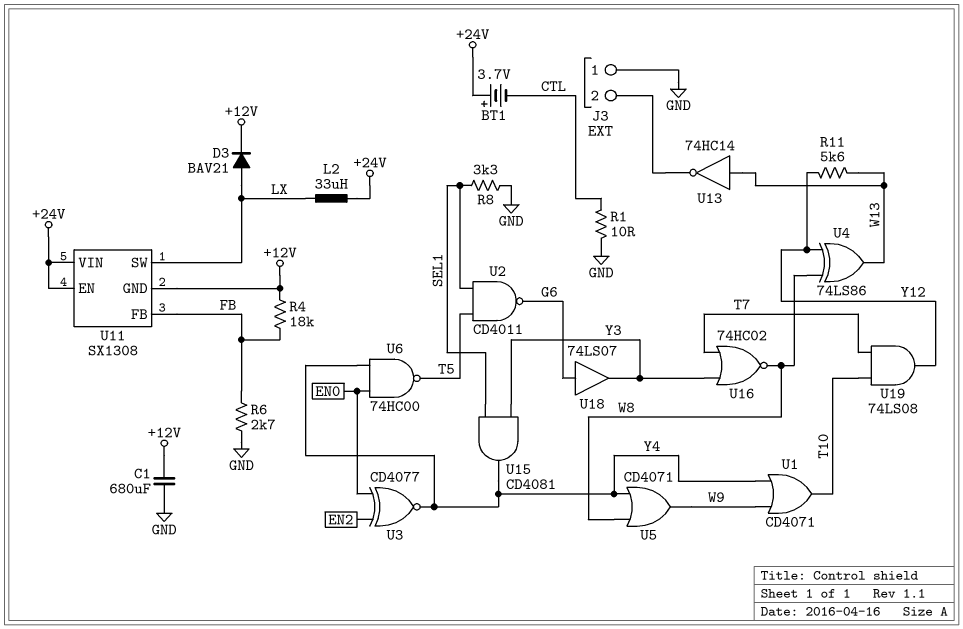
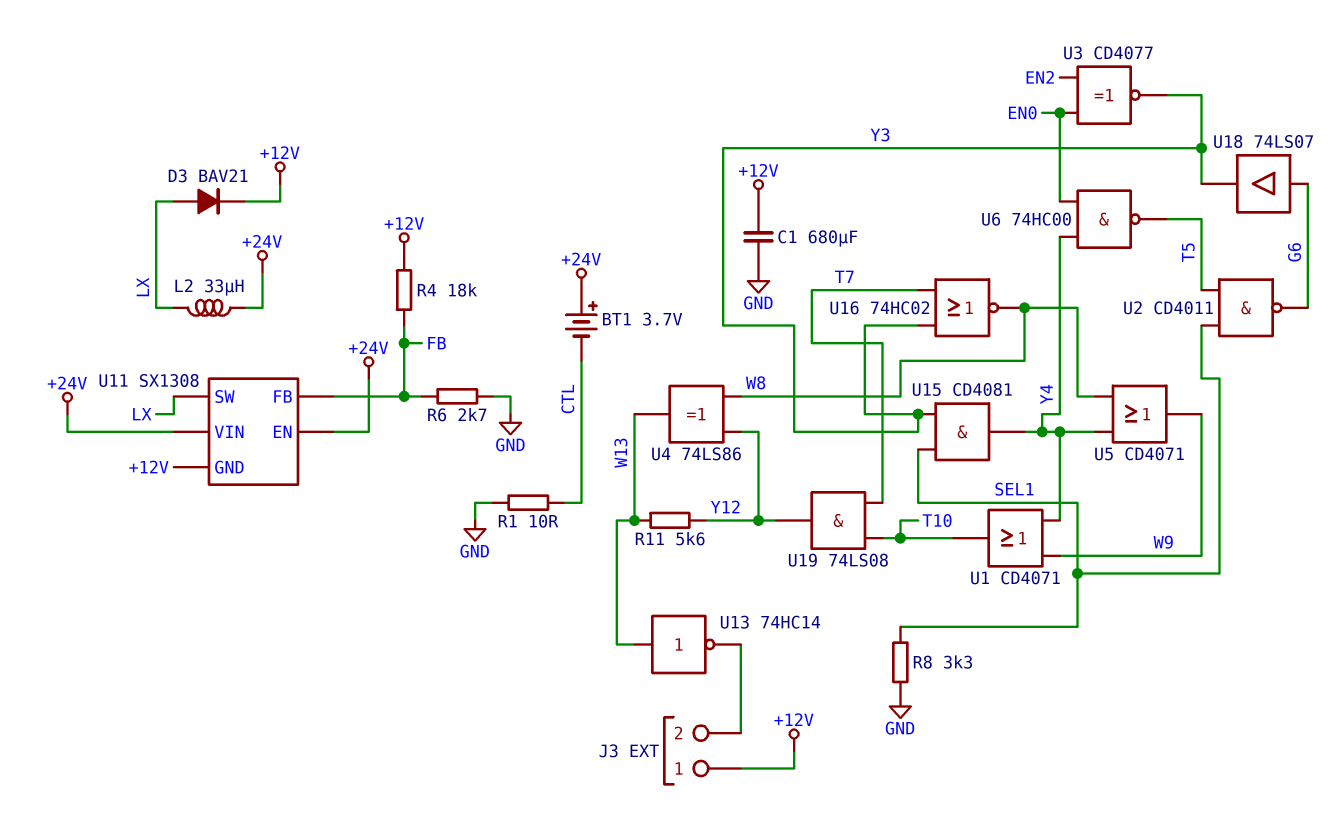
J3 pin 1: GND -> +12V
U3: XNOR CD4077 (in EN0, in EN2, out Y4) -> XNOR CD4077 (in EN0, in EN2, out Y3)

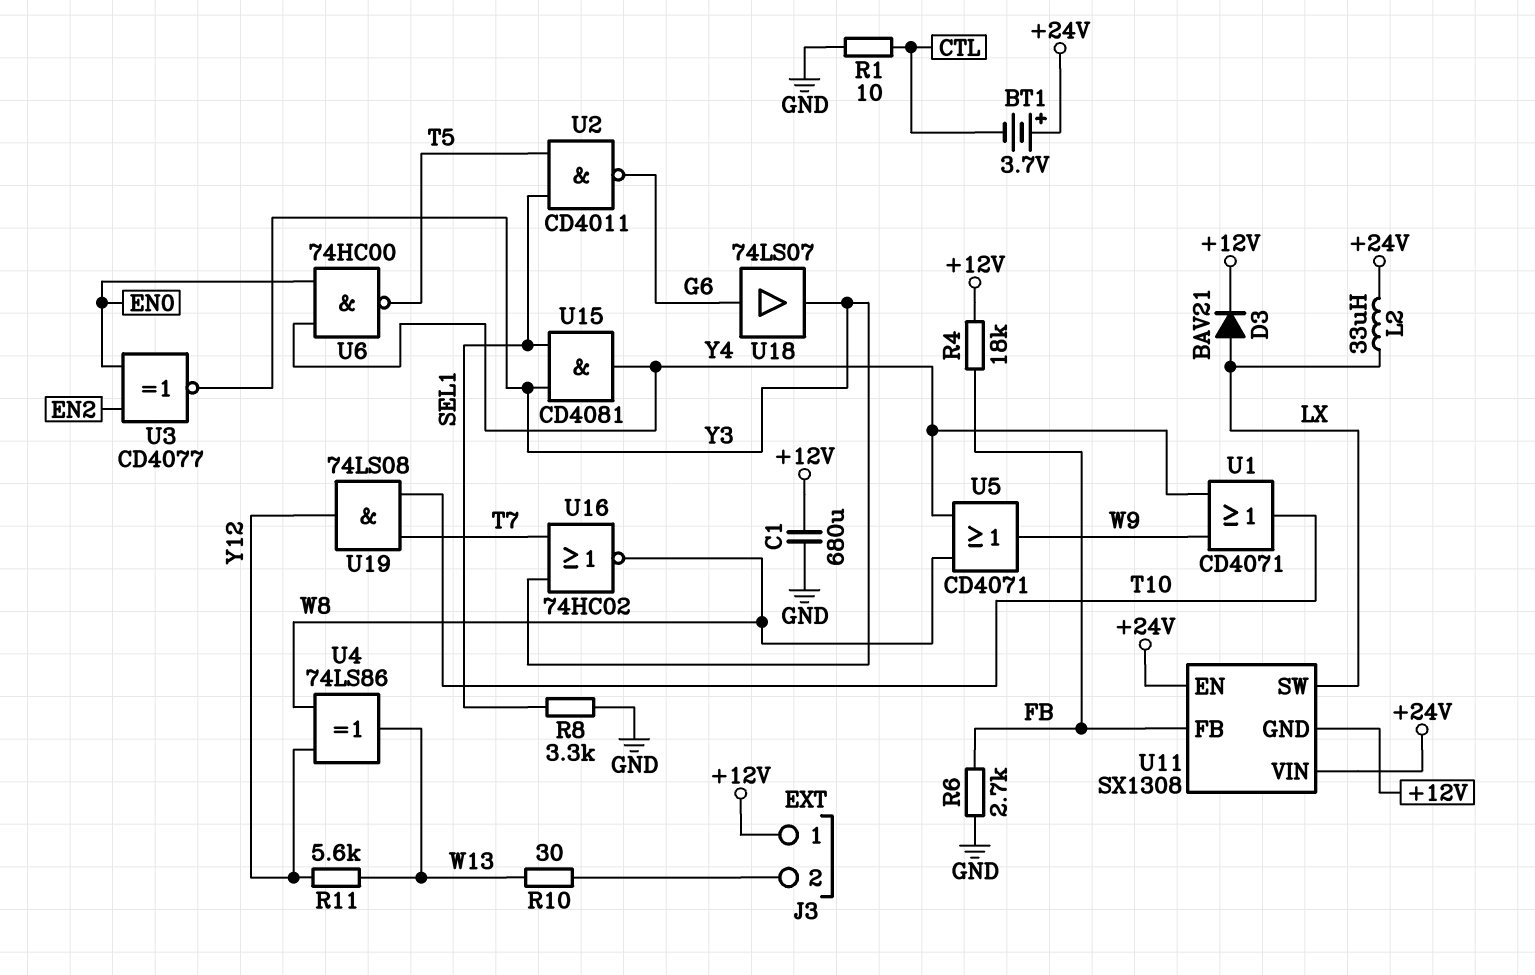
R10: none -> 30 (J3/2, W13)
U13: NOT 74HC14 (in W13, out J3/2) -> none

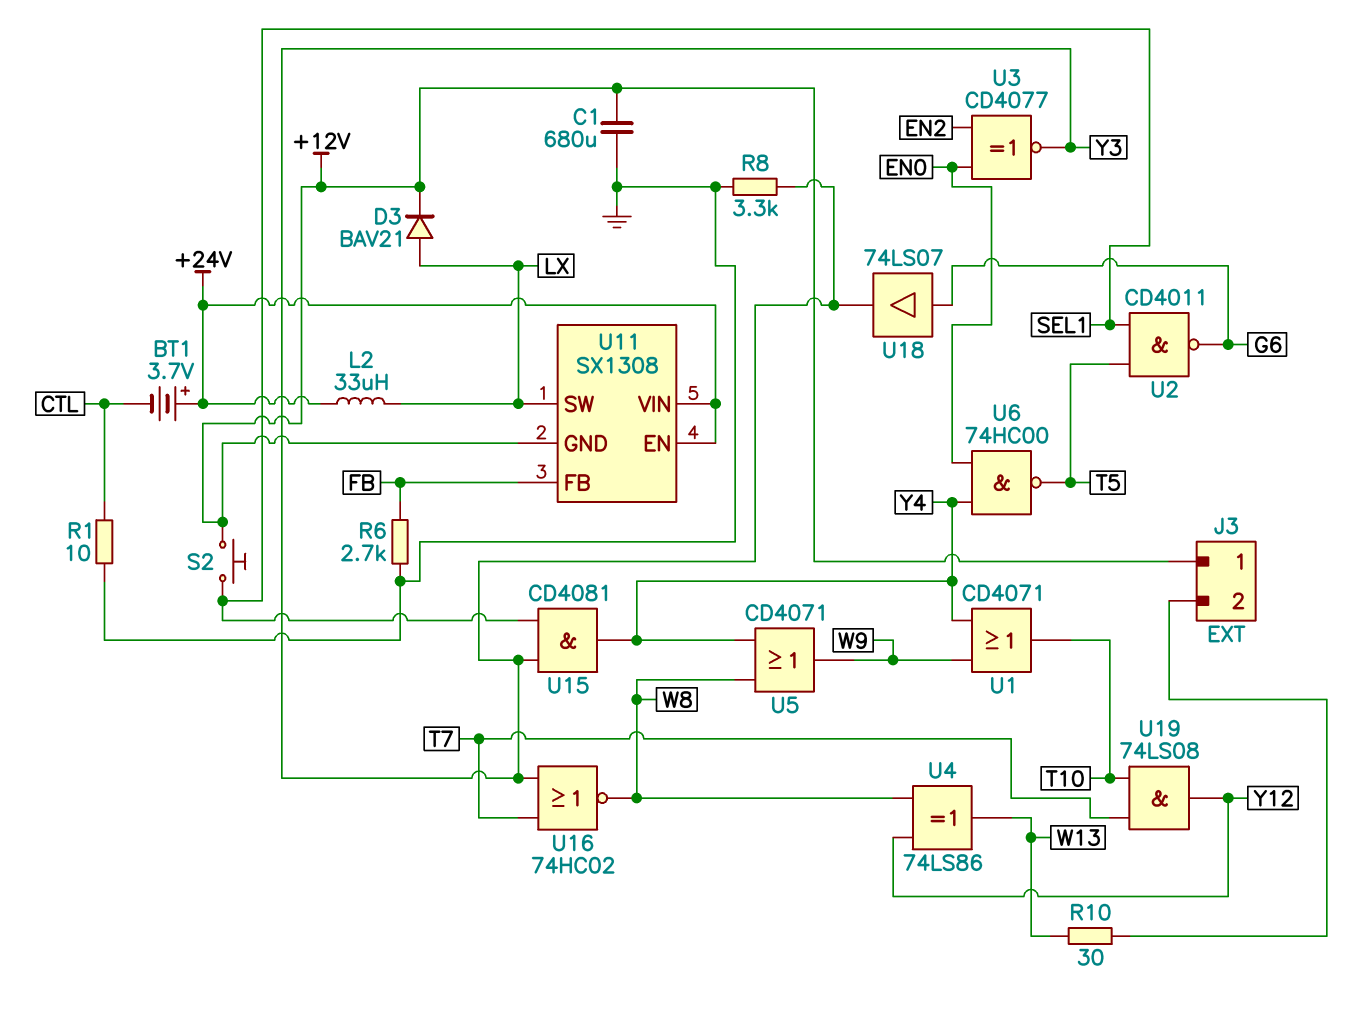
R4: 18k (+12V, FB) -> none
R8: 3.3k (GND, SEL1) -> 3.3k (GND, Y3)
R11: 5.6k (W13, Y12) -> none
S2: none -> button (+12V, SEL1)

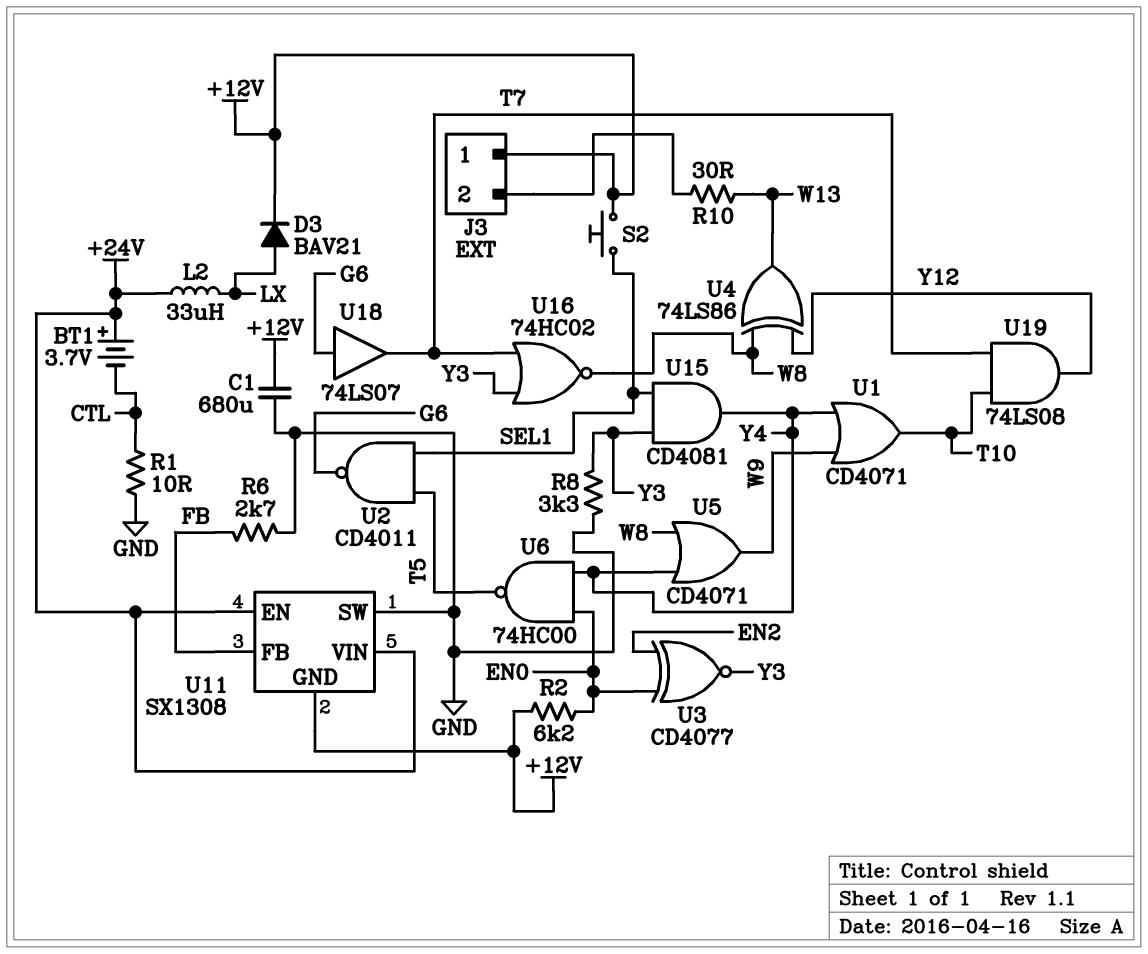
R2: none -> 6.2k (+12V, EN0)
U11 pin SW: LX -> GND
U18: buffer 74LS07 (in G6, out Y3) -> buffer 74LS07 (in G6, out T7)

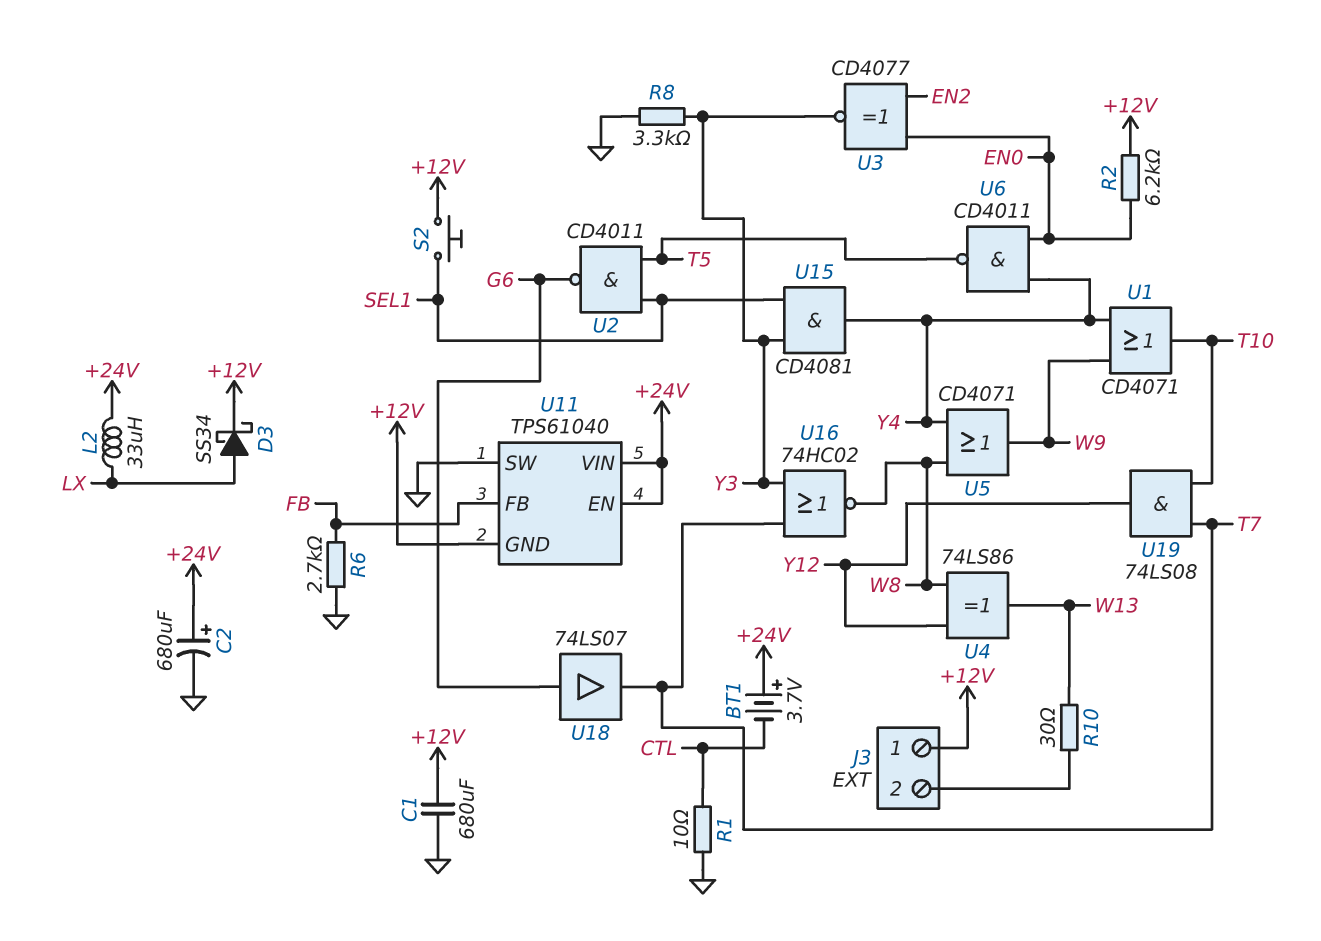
C2: none -> 680uF (plus +24V, minus GND)
D3: diode BAV21 (A LX, K +12V) -> schottky SS34 (A LX, K +12V)
U6: NAND 74HC00 (in EN0, in Y4, out T5) -> NAND CD4011 (in EN0, in Y4, out T5)
U11: SX1308 -> TPS61040

